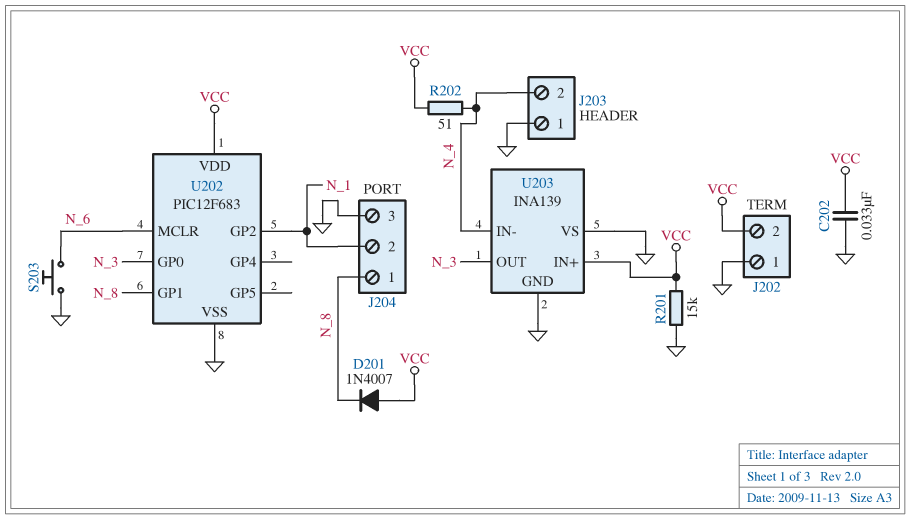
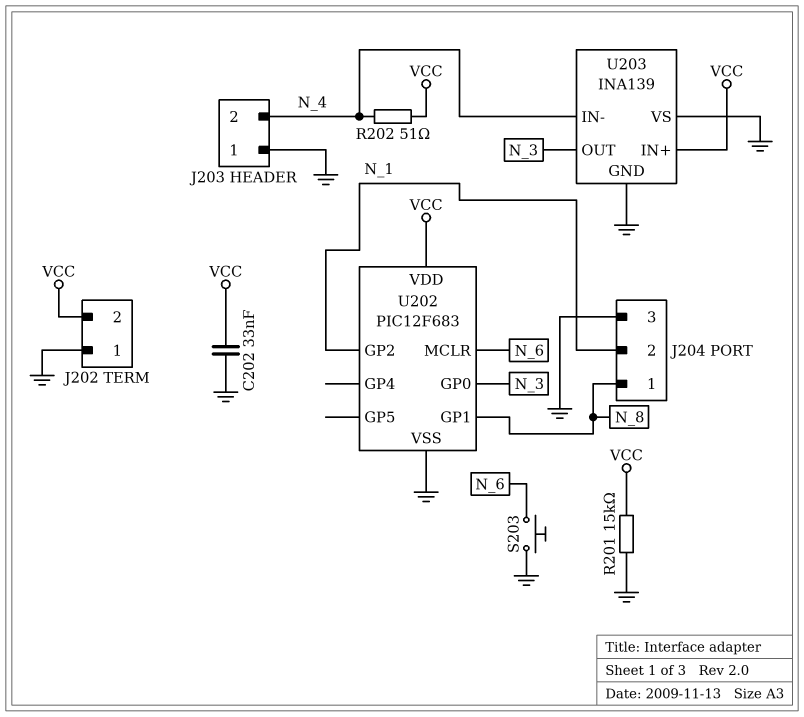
D201: diode 1N4007 (A VCC, K N_8) -> none

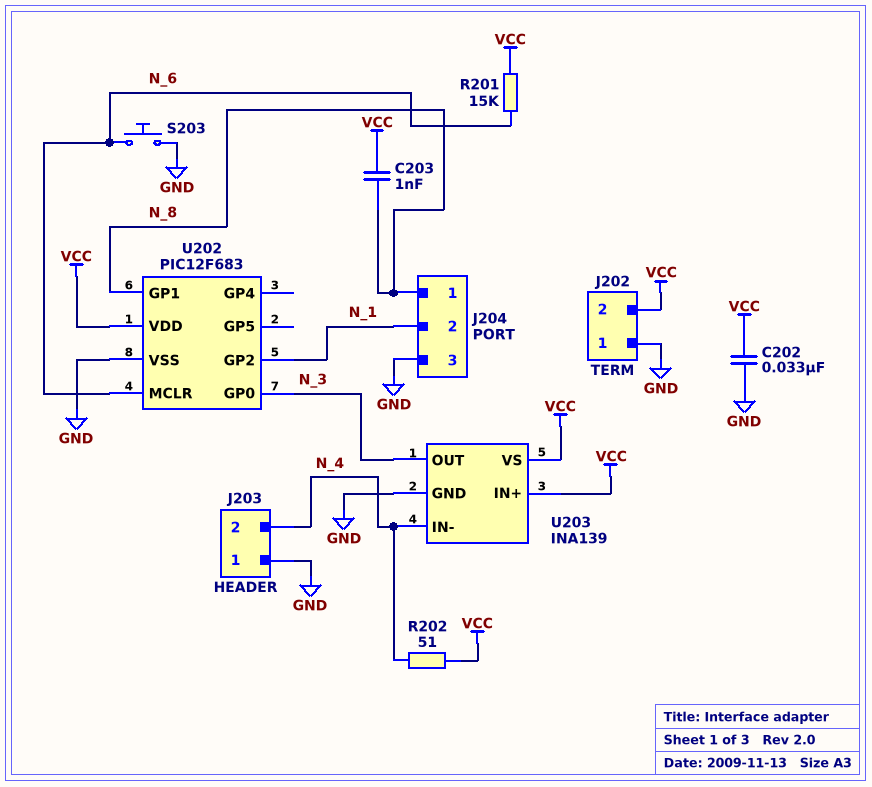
C203: none -> 1nF (N_8, VCC)
R201: 15k (GND, VCC) -> 15k (N_6, VCC)
U203 pin VS: GND -> VCC

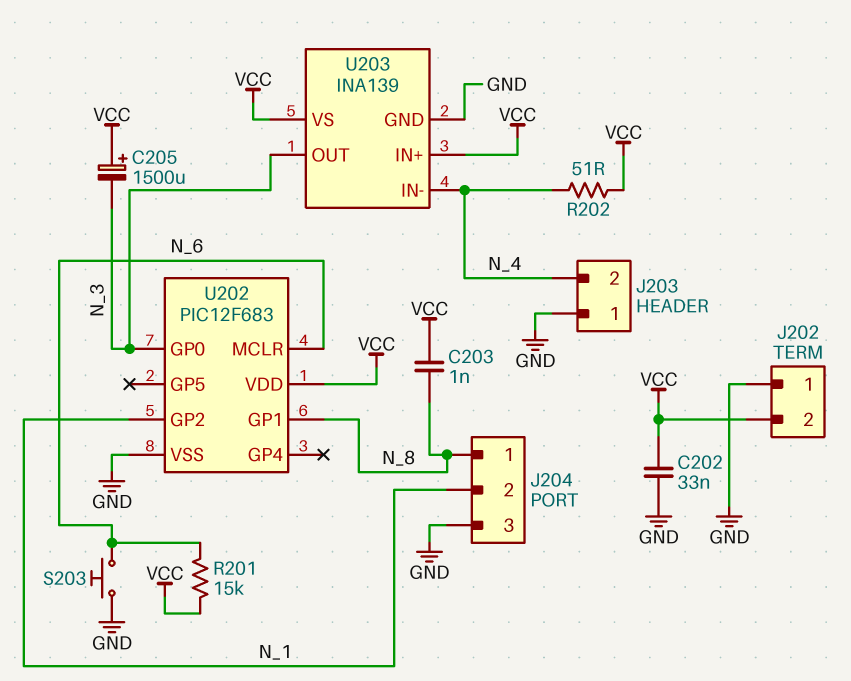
C205: none -> 1500uF (plus VCC, minus N_3)

